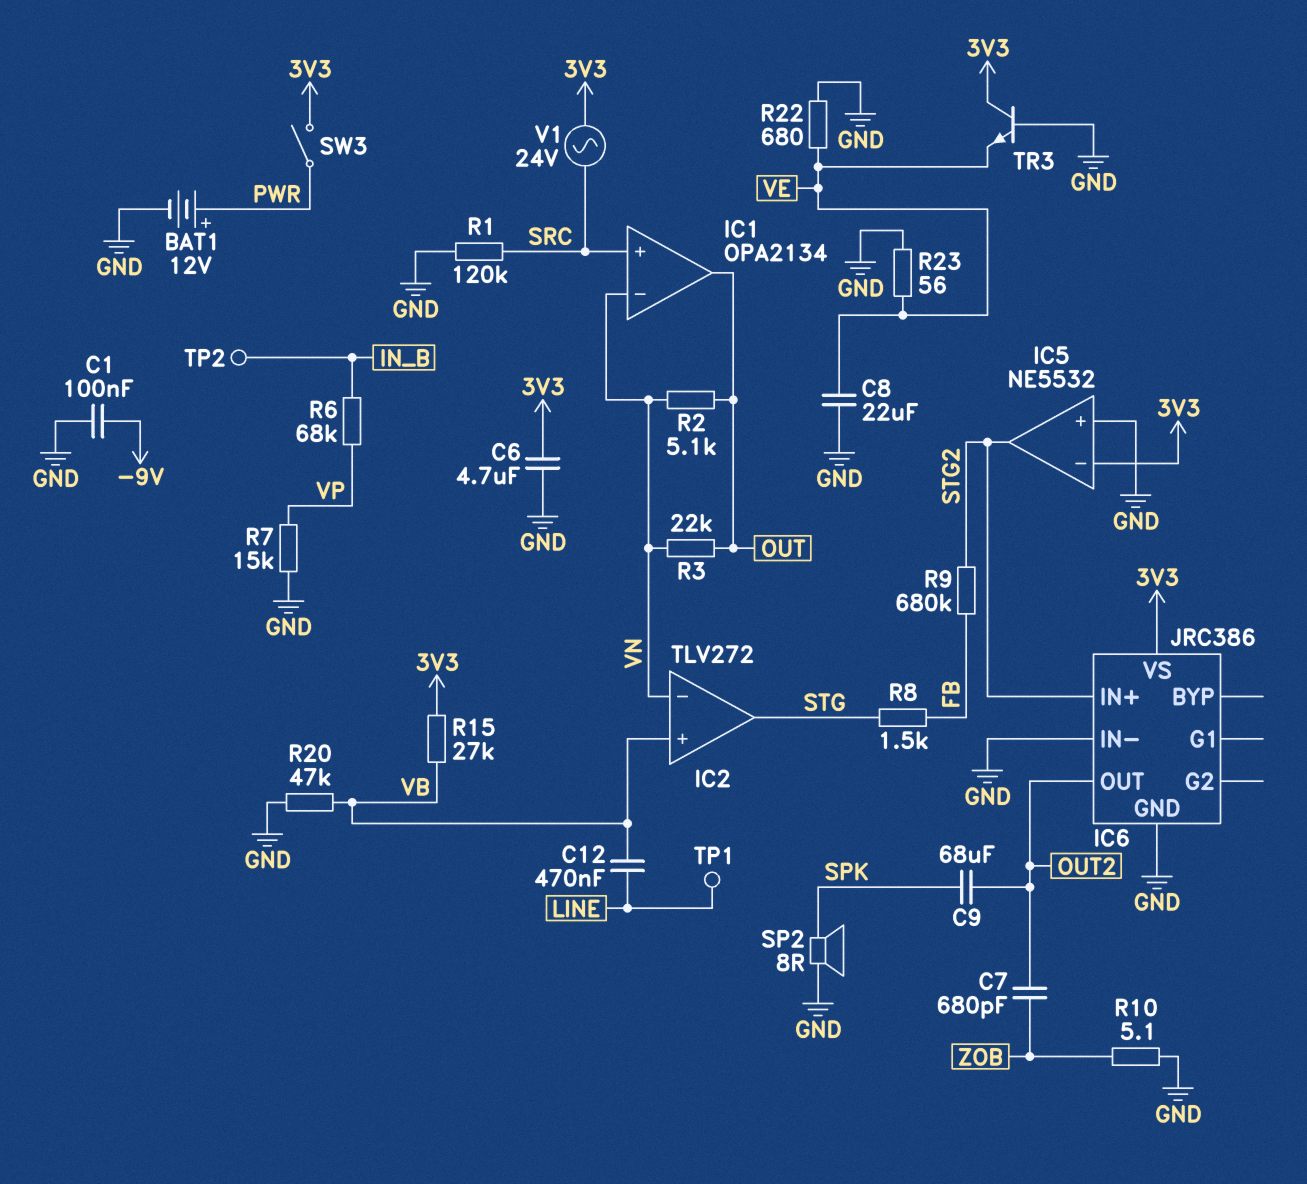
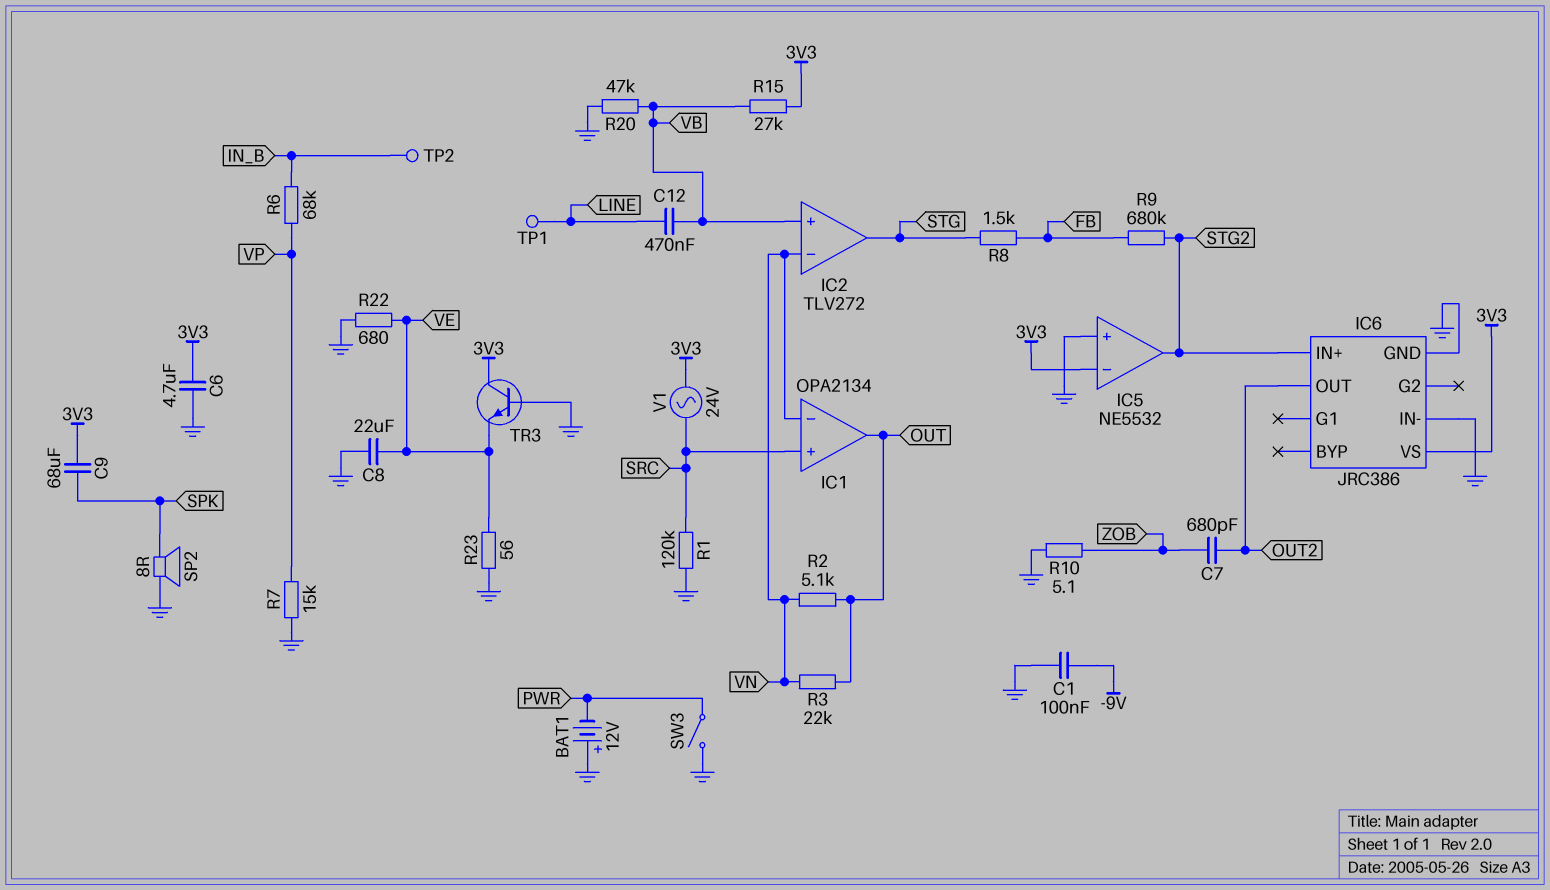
BAT1: 12V (plus PWR, minus GND) -> 12V (plus GND, minus PWR)
C9: 68uF (OUT2, SPK) -> 68uF (3V3, SPK)
SW3: switch (3V3, PWR) -> switch (GND, PWR)

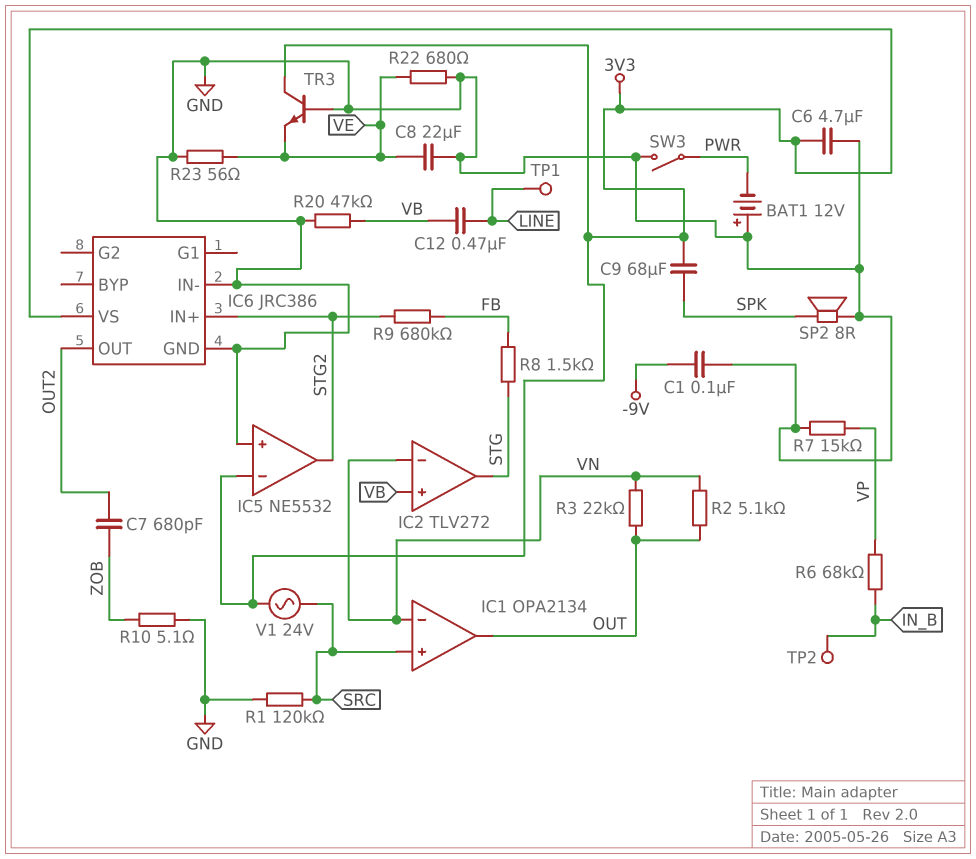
R15: 27k (3V3, VB) -> none

